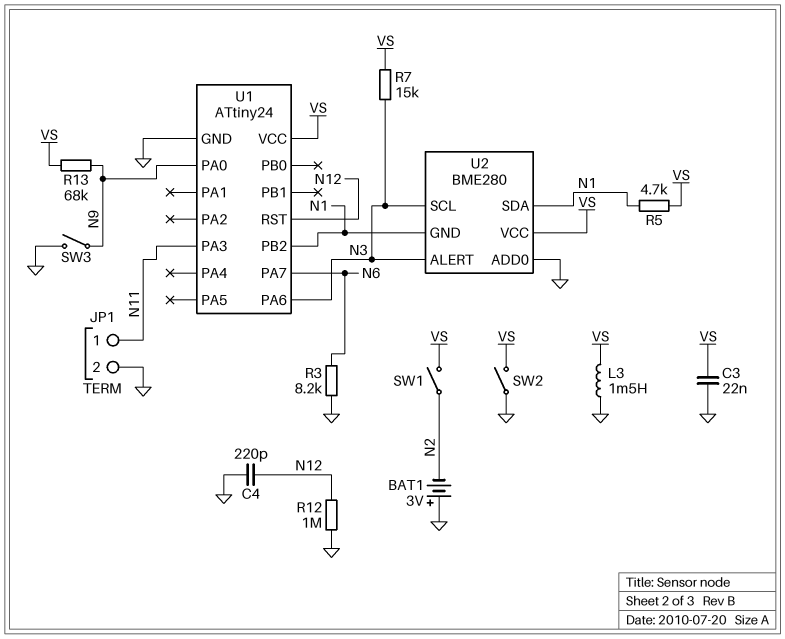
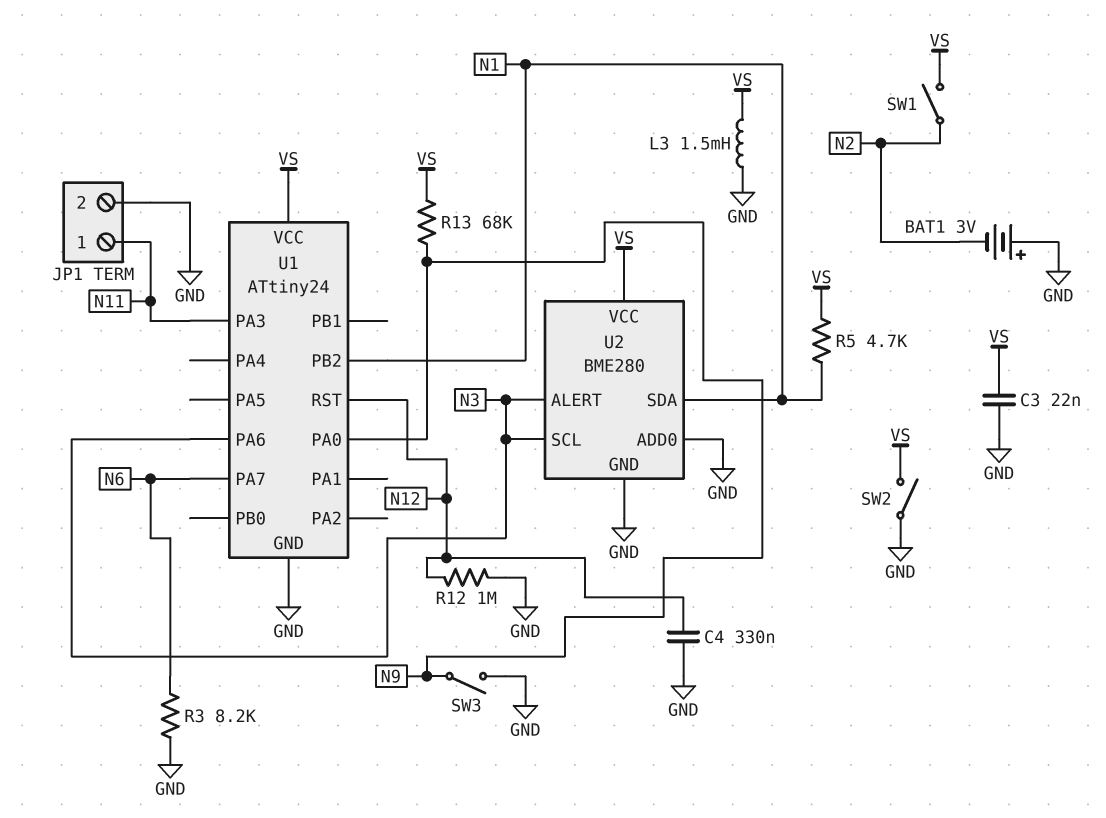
C4: 220pF (GND, N12) -> 330nF (GND, N12)
R7: 15k (N3, VS) -> none
U2 pin GND: N1 -> GND

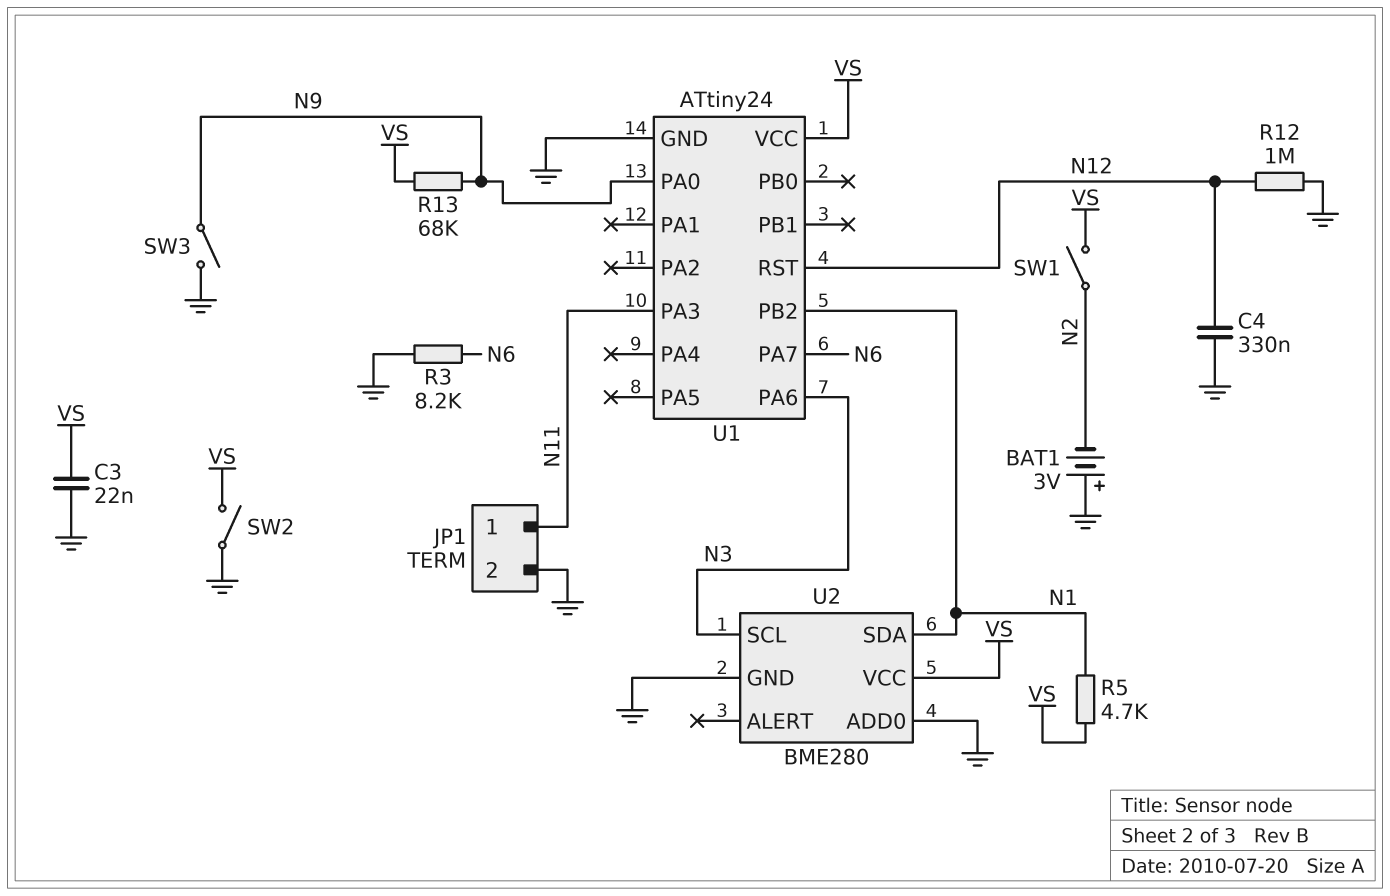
L3: 1.5mH (GND, VS) -> none
U2 pin ALERT: N3 -> none

